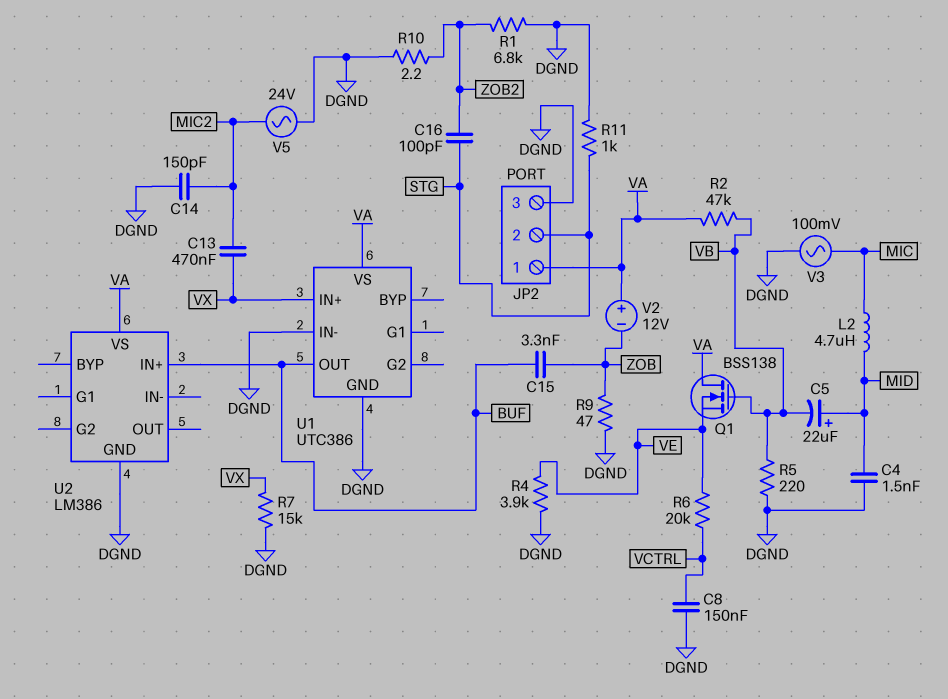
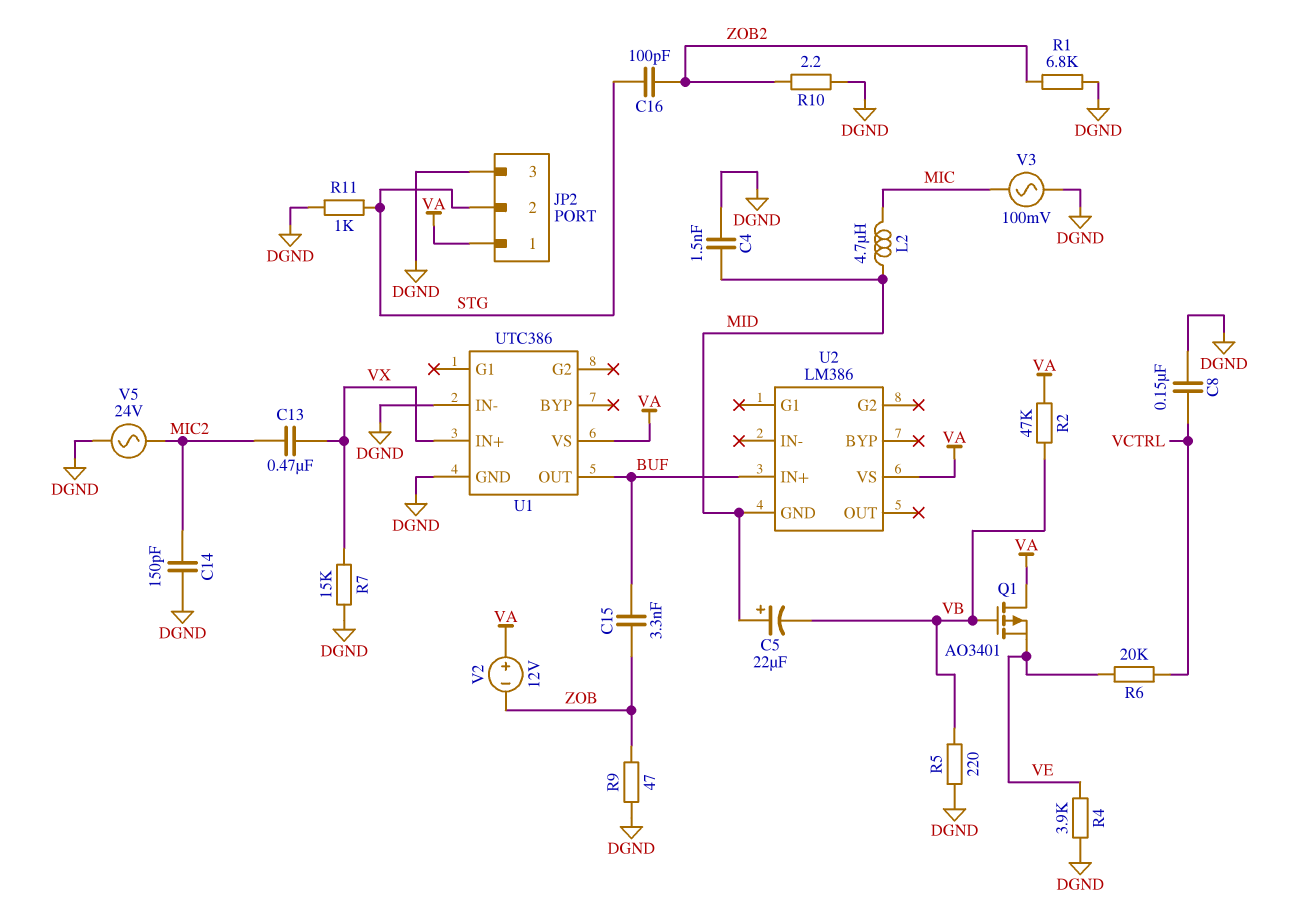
Q1: NMOS BSS138 (G VB, D VA, S VE) -> PMOS AO3401 (G VB, D VA, S VE)
U2 pin GND: DGND -> MID

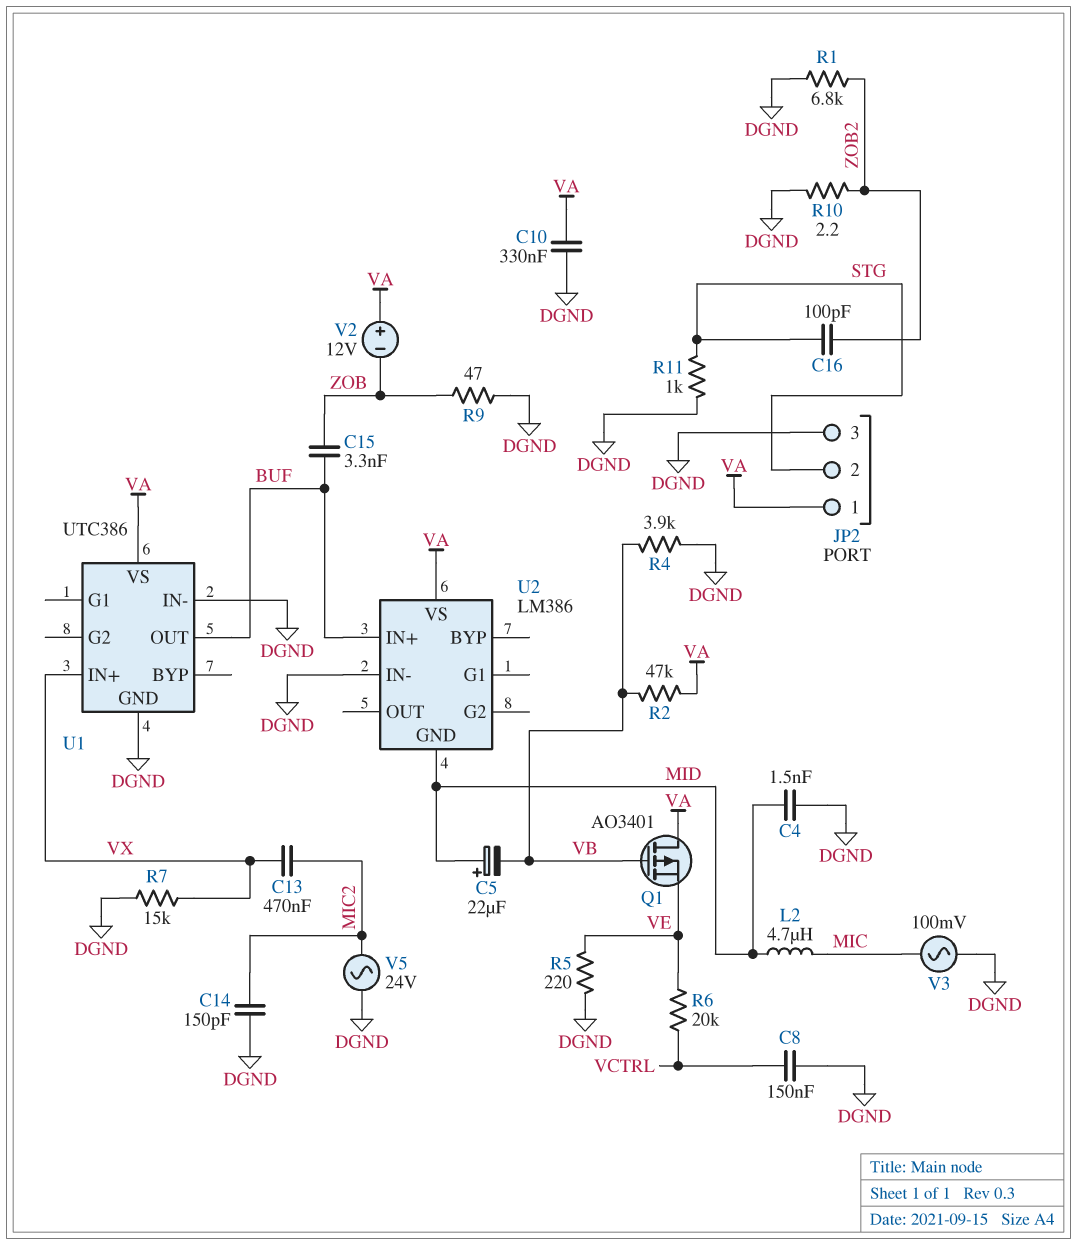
C10: none -> 330nF (DGND, VA)
R4: 3.9k (DGND, VE) -> 3.9k (DGND, VB)
R5: 220 (DGND, VB) -> 220 (DGND, VE)
U2 pin IN-: none -> DGND

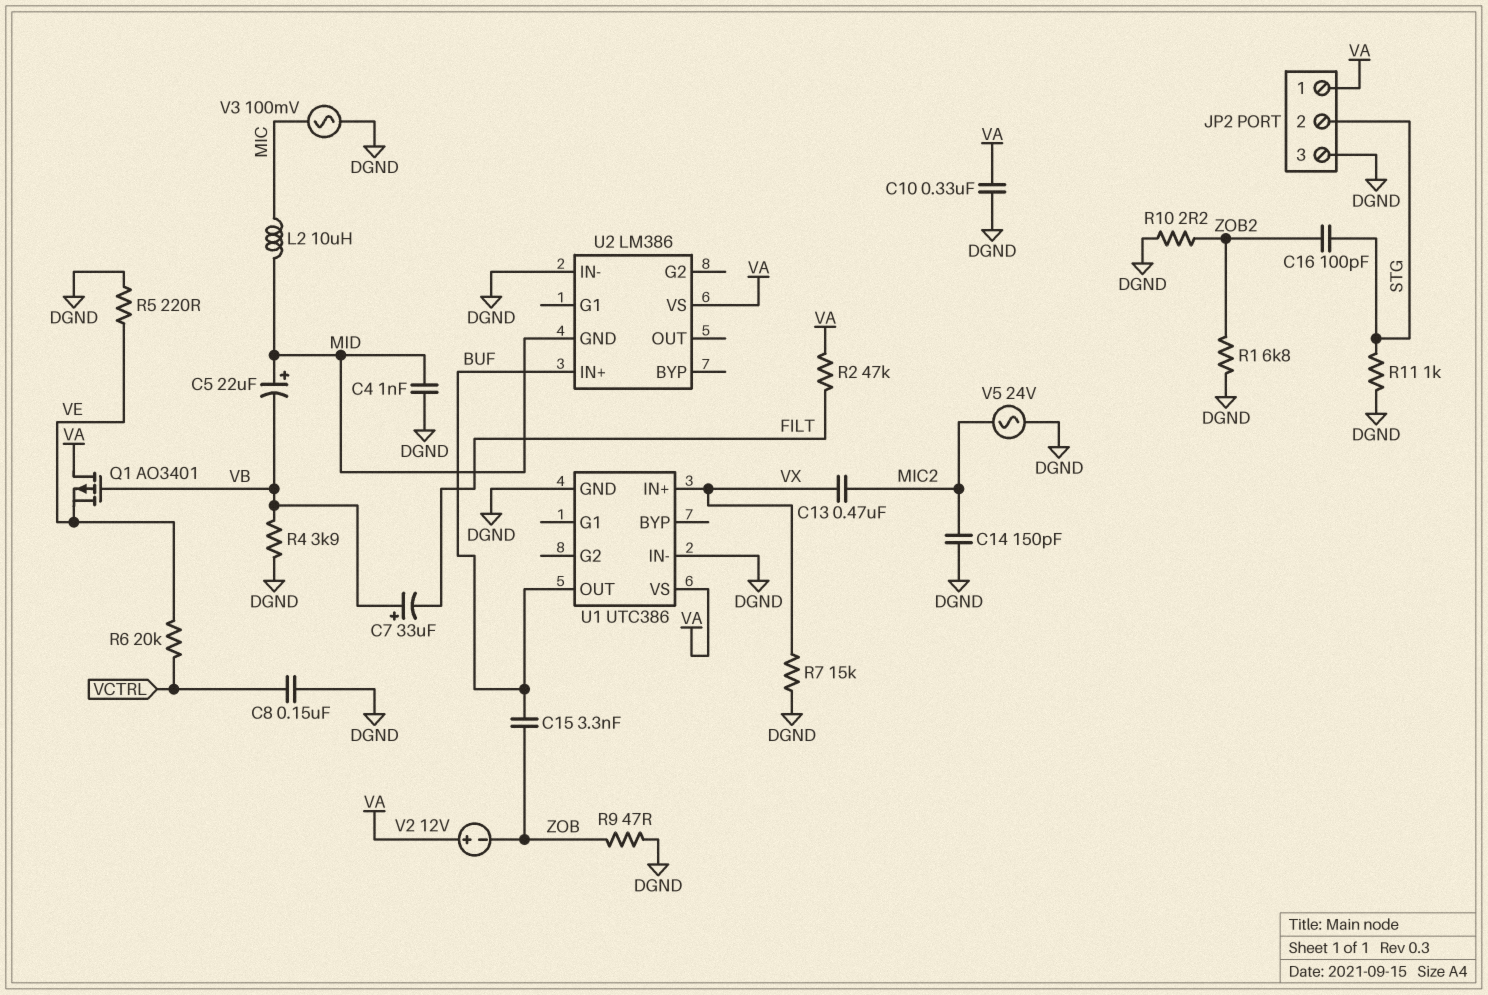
C4: 1.5nF (DGND, MID) -> 1nF (DGND, MID)
C7: none -> 33uF (plus VB, minus FILT)
L2: 4.7uH (MIC, MID) -> 10uH (MIC, MID)
R2: 47k (VA, VB) -> 47k (FILT, VA)

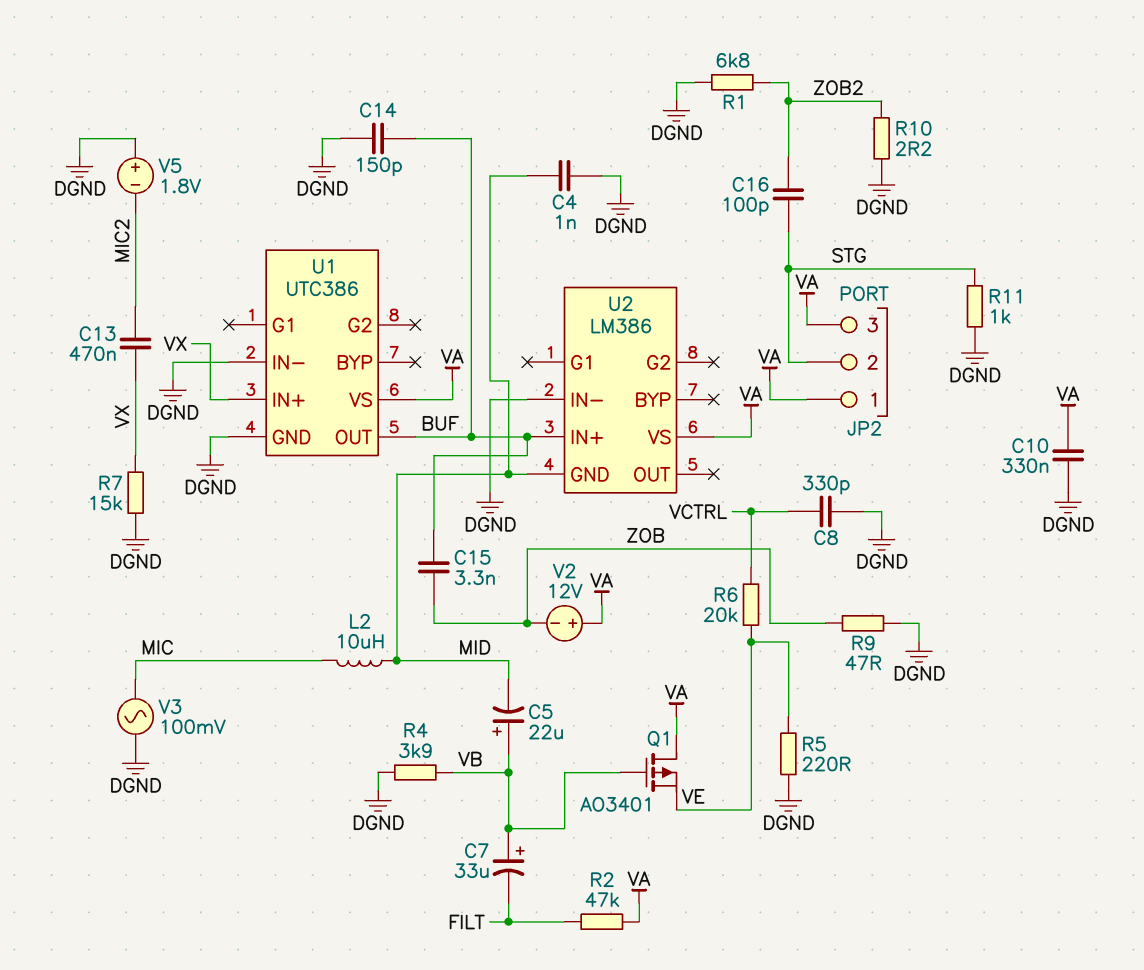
C5: 22uF (plus MID, minus VB) -> 22uF (plus VB, minus MID)
C8: 150nF (DGND, VCTRL) -> 330pF (DGND, VCTRL)
C14: 150pF (DGND, MIC2) -> 150pF (BUF, DGND)
JP2 pin 3: DGND -> VA
V5: AC 24V (DGND, MIC2) -> 1.8V (plus DGND, minus MIC2)

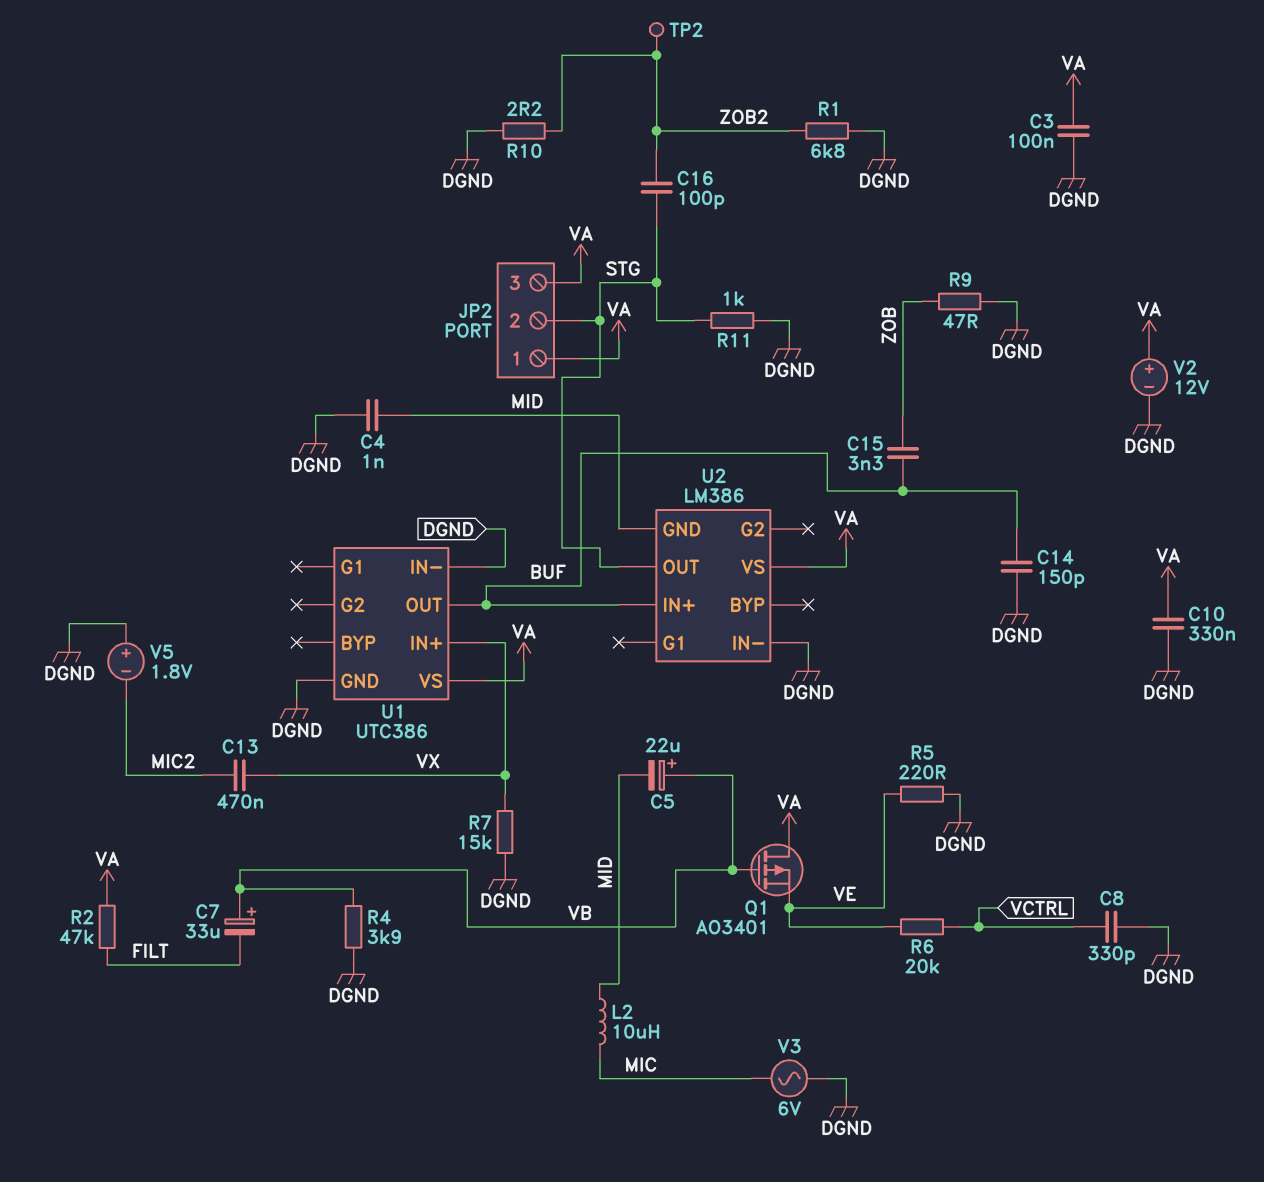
C3: none -> 100nF (DGND, VA)
TP2: none -> test point (ZOB2)
U2 pin OUT: none -> STG
V2: 12V (plus VA, minus ZOB) -> 12V (plus VA, minus DGND)
V3: AC 100mV (DGND, MIC) -> AC 6V (DGND, MIC)

